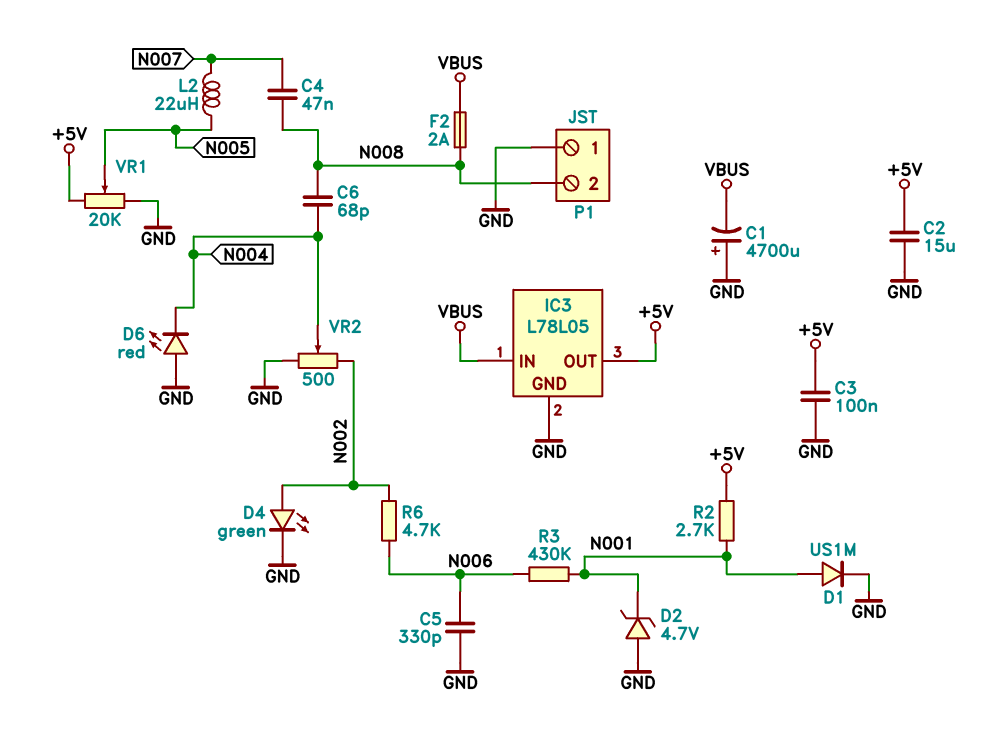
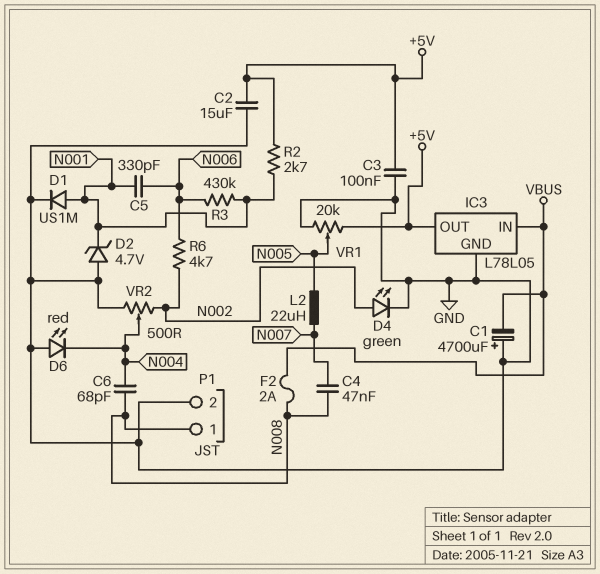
C5: 330pF (GND, N006) -> 330pF (N001, N006)
P1 pin 1: GND -> N008
P1 pin 2: N008 -> GND

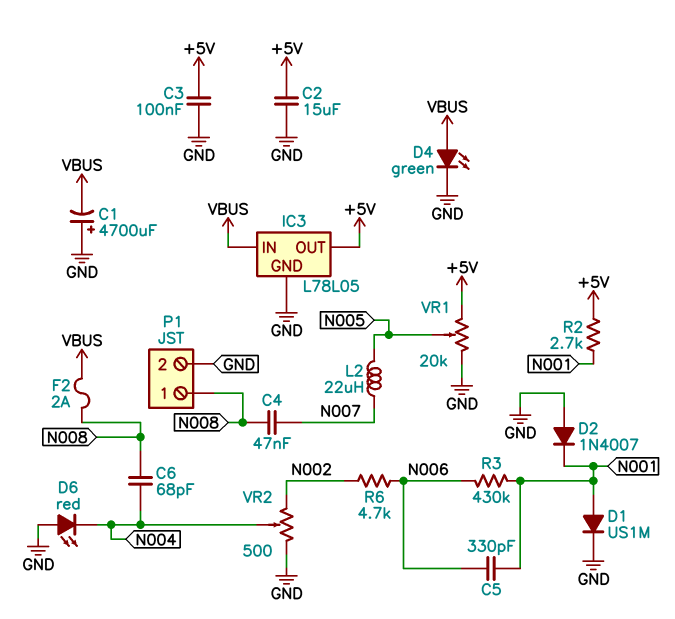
D2: zener 4.7V (A GND, K N001) -> diode 1N4007 (A GND, K N001)
D4: LED green (A N002, K GND) -> LED green (A VBUS, K GND)

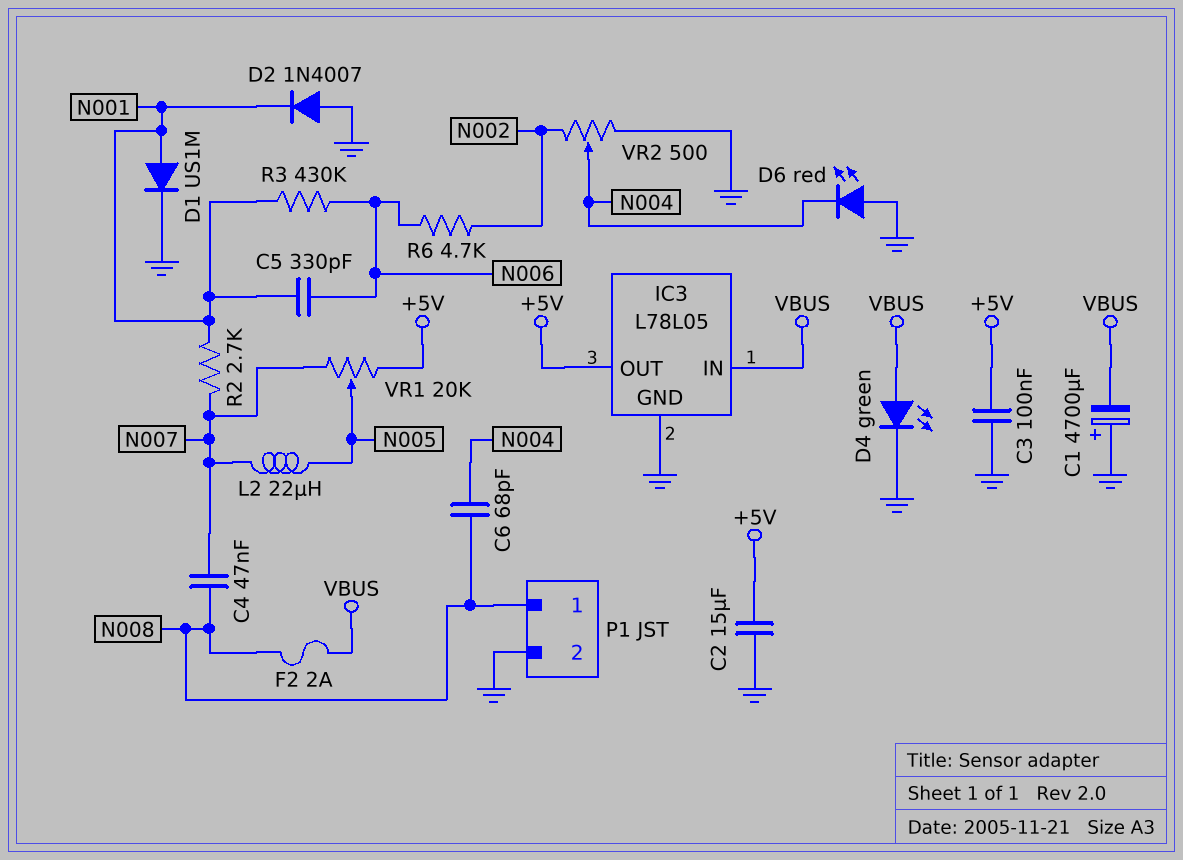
R2: 2.7k (+5V, N001) -> 2.7k (N001, N007)
VR1: 20k (+5V, GND, wiper N005) -> 20k (+5V, N007, wiper N005)

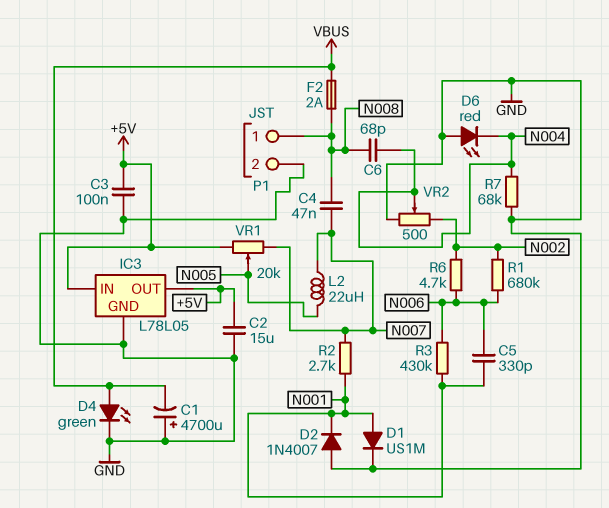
IC3 pin IN: VBUS -> +5V
R1: none -> 680k (N002, N006)
R7: none -> 68k (GND, N004)

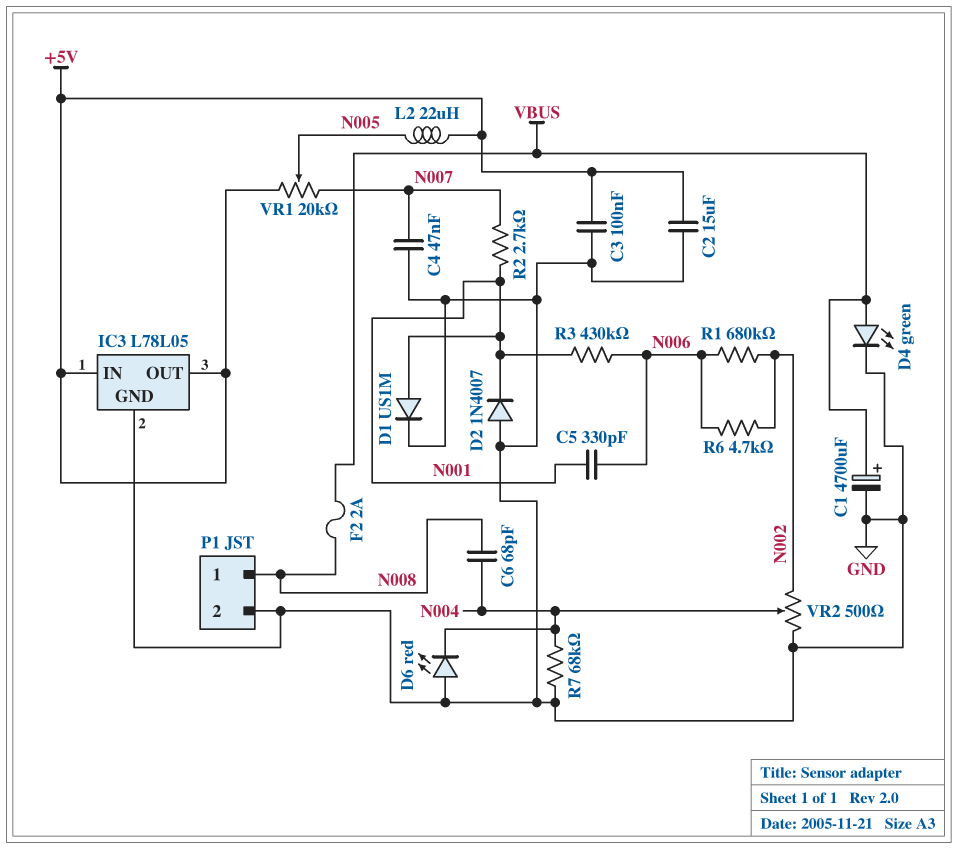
C1: 4700uF (plus GND, minus VBUS) -> 4700uF (plus VBUS, minus GND)
C4: 47nF (N007, N008) -> 47nF (GND, N007)
L2: 22uH (N005, N007) -> 22uH (+5V, N005)

